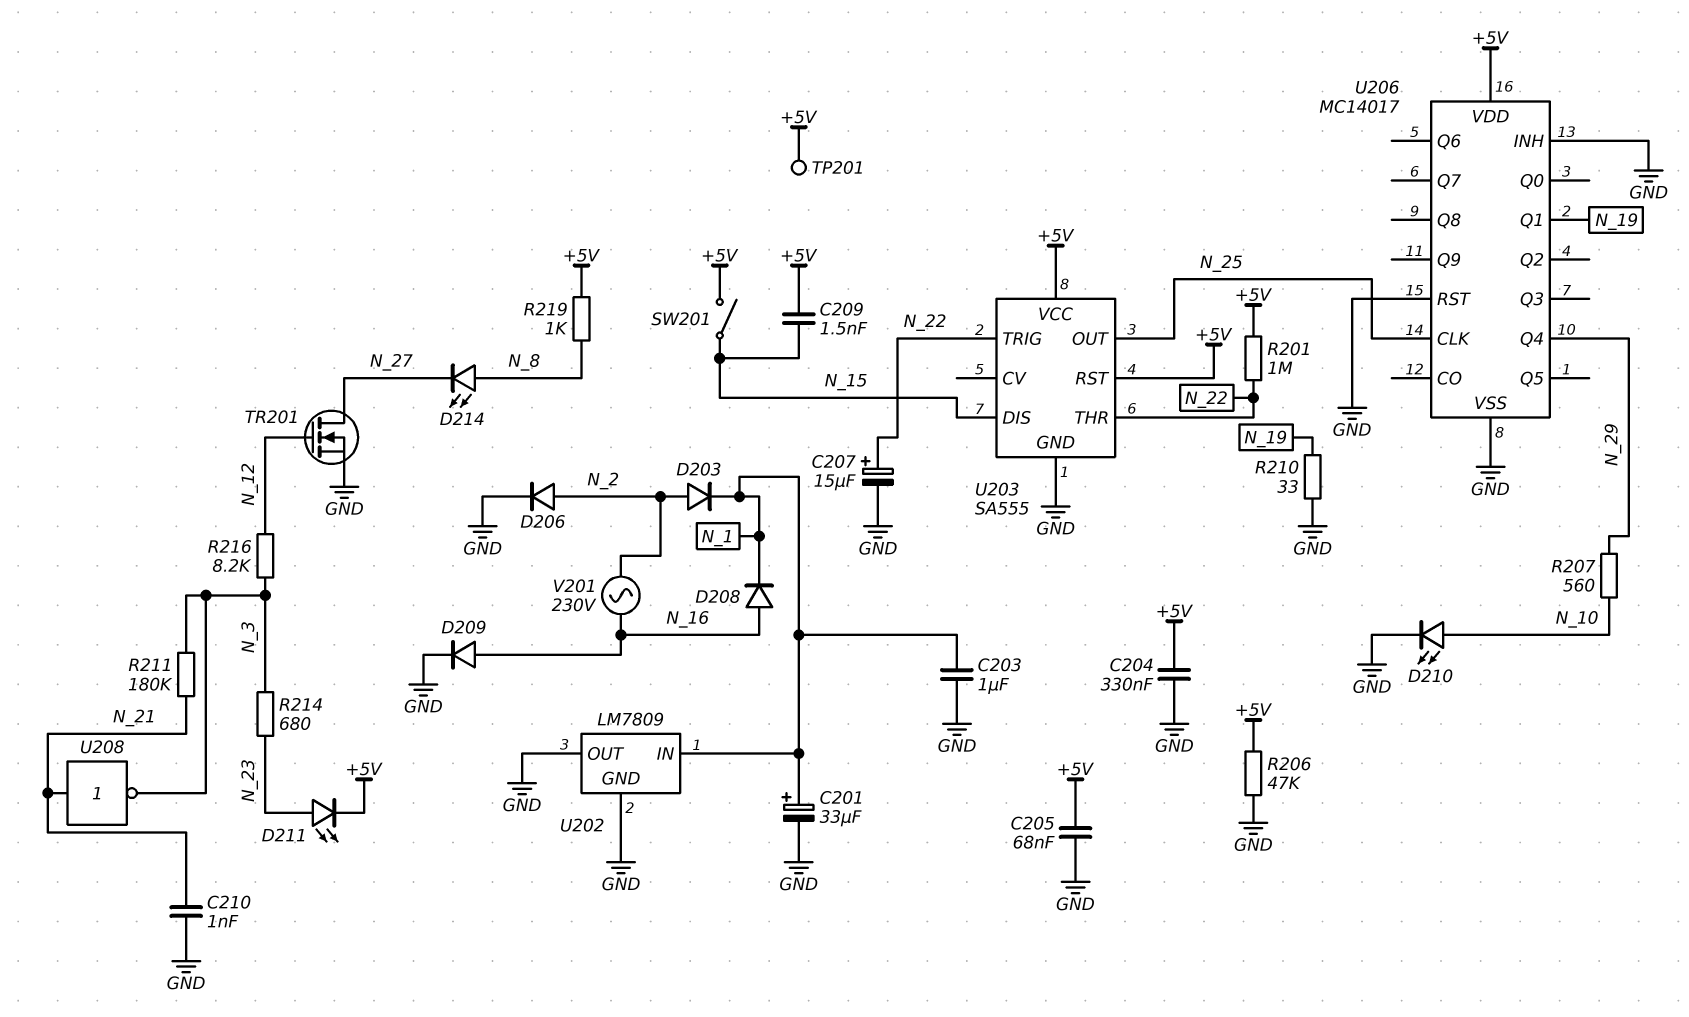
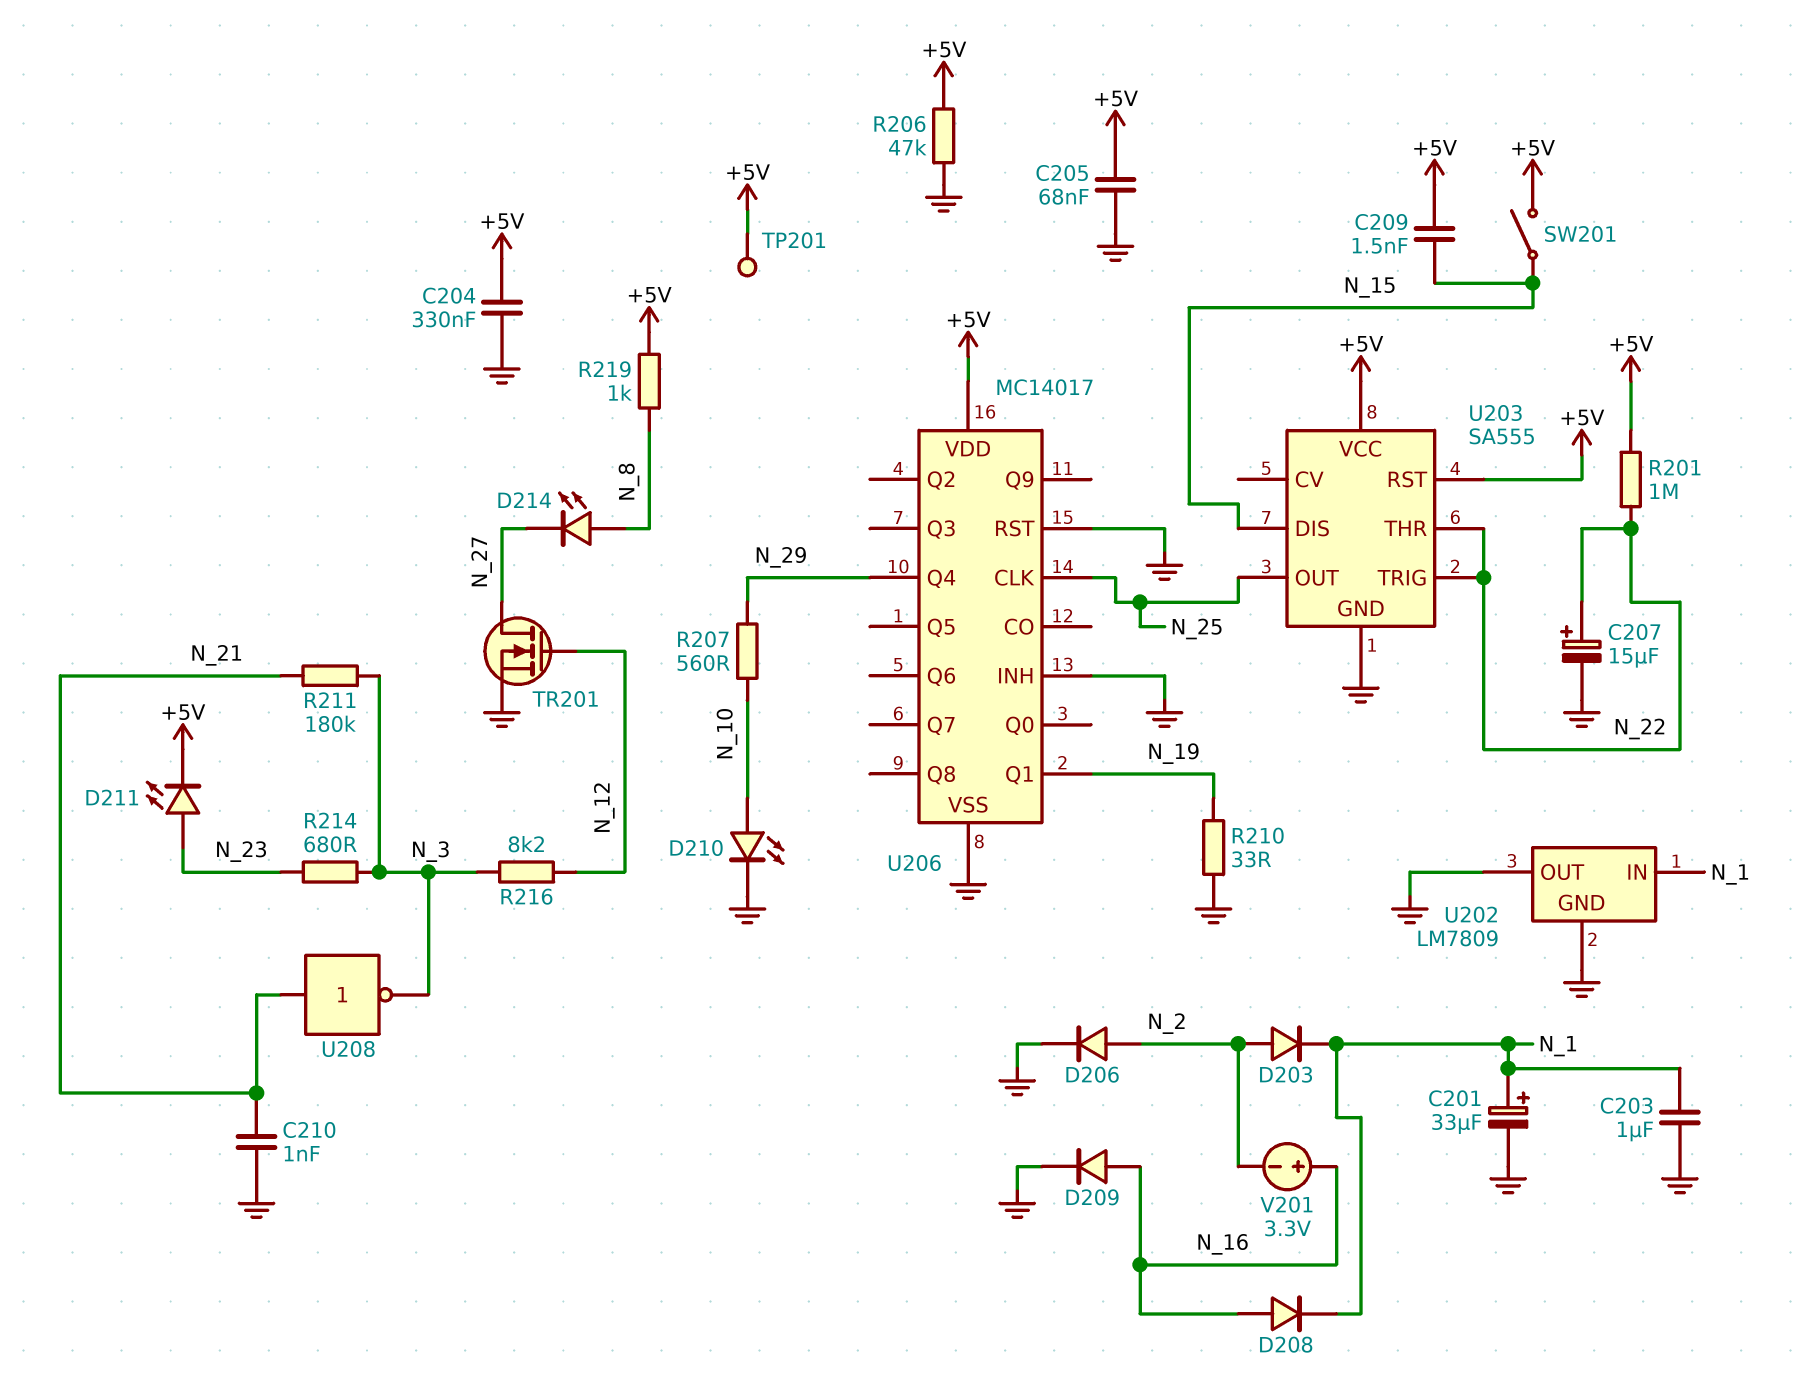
V201: AC 230V (N_2, N_16) -> 3.3V (plus N_16, minus N_2)

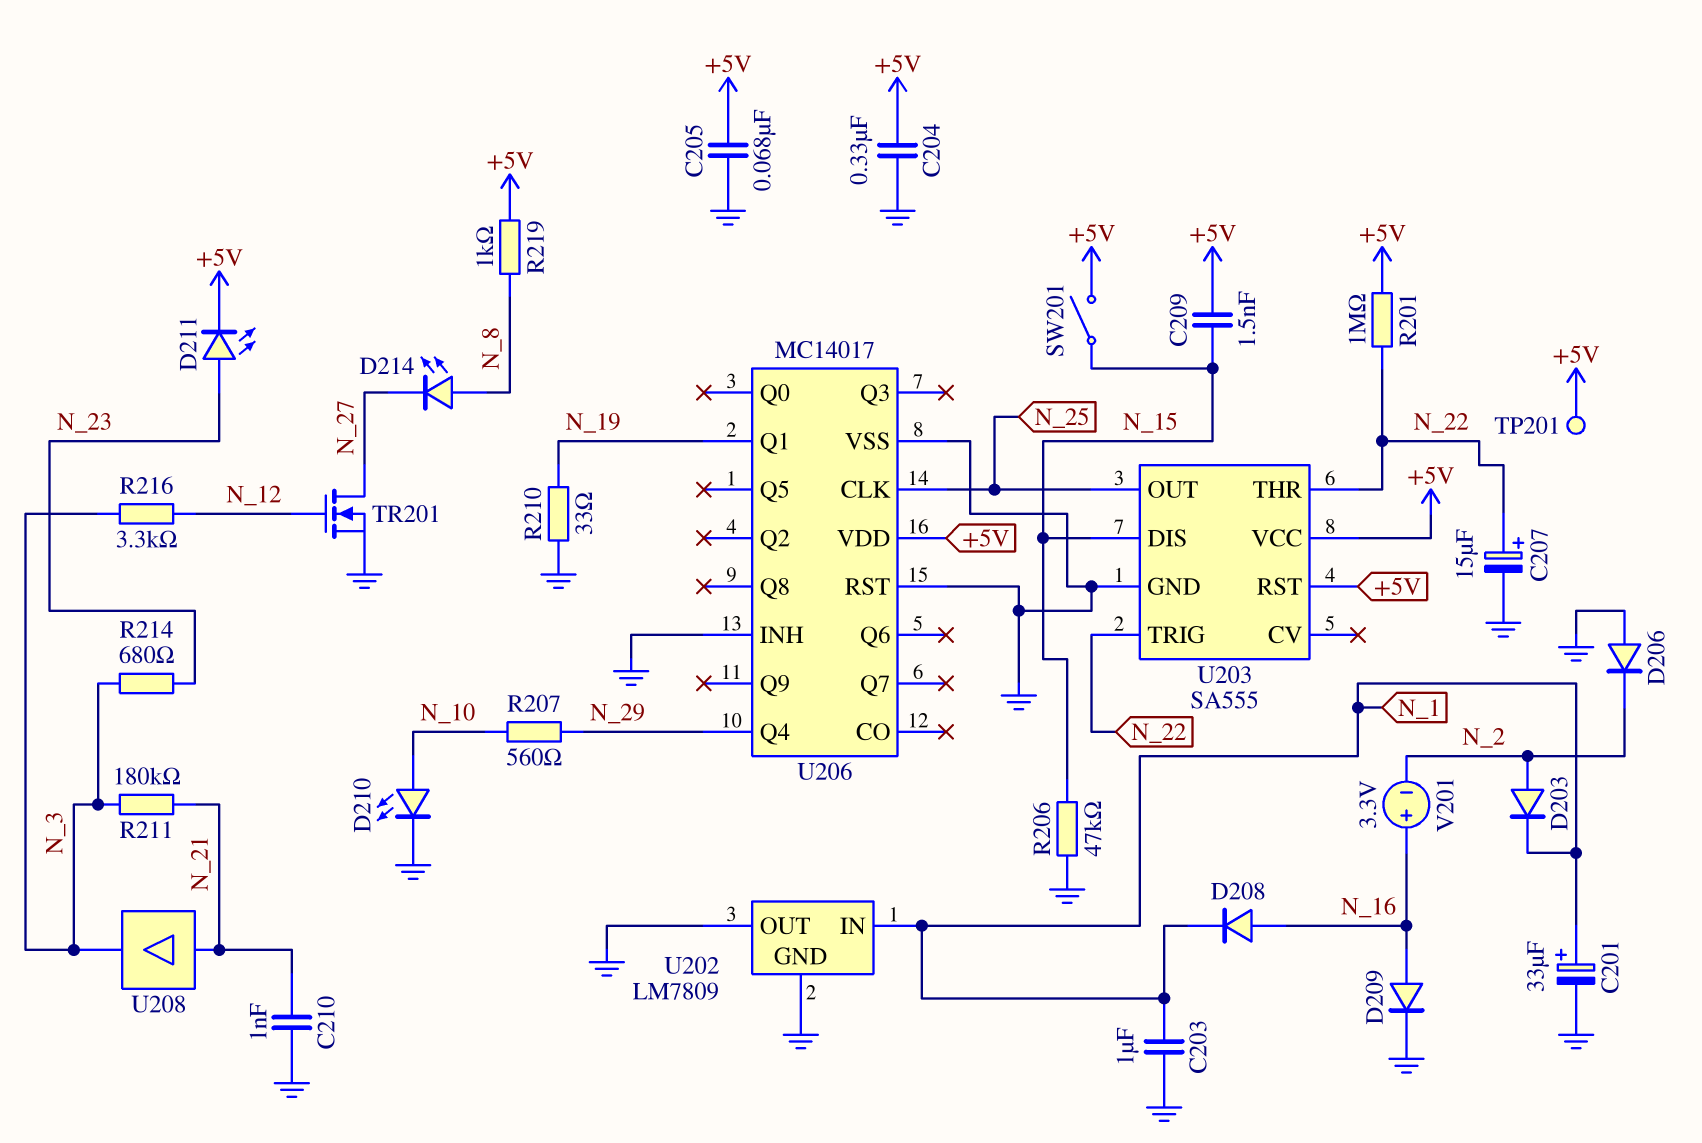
D206: diode (A N_2, K GND) -> diode (A GND, K N_2)
R206: 47k (+5V, GND) -> 47k (GND, N_15)
R216: 8.2k (N_3, N_12) -> 3.3k (N_3, N_12)
U208: NOT (in N_21, out N_3) -> buffer (in N_21, out N_3)

